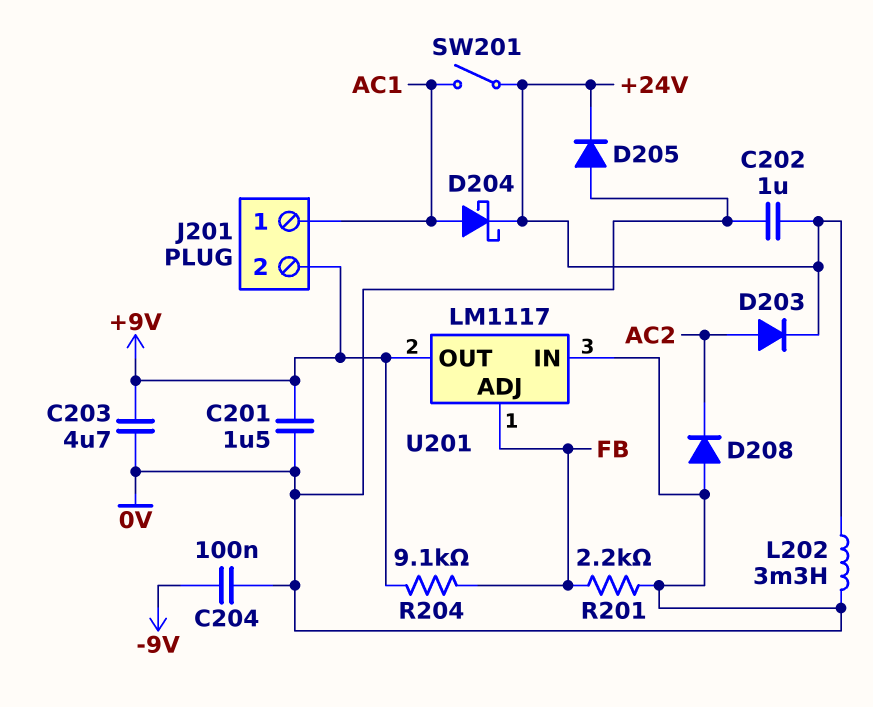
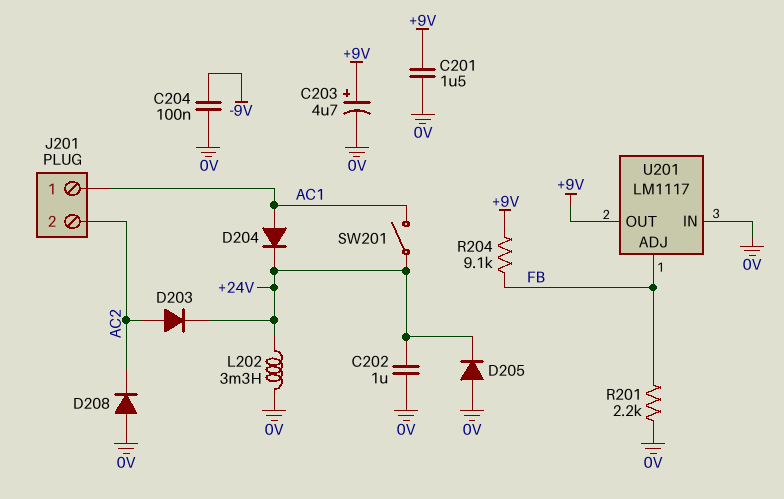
C203: 4.7uF (+9V, 0V) -> 4.7uF (plus +9V, minus 0V)
D204: schottky (A AC1, K +24V) -> diode (A AC1, K +24V)
J201 pin 2: +9V -> AC2

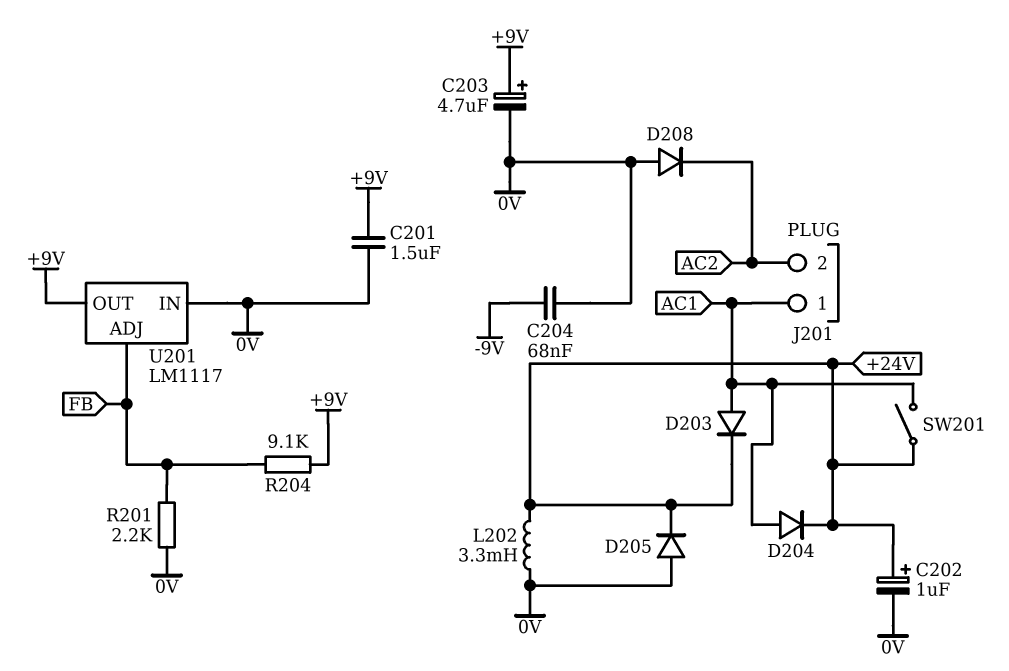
C202: 1uF (+24V, 0V) -> 1uF (plus +24V, minus 0V)
C204: 100nF (-9V, 0V) -> 68nF (-9V, 0V)
D203: diode (A AC2, K +24V) -> diode (A AC1, K +24V)

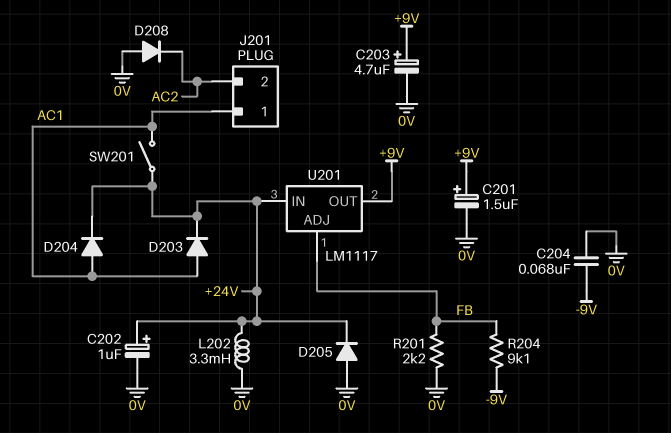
C201: 1.5uF (+9V, 0V) -> 1.5uF (plus +9V, minus 0V)
R204: 9.1k (+9V, FB) -> 9.1k (-9V, FB)
U201 pin IN: 0V -> +24V

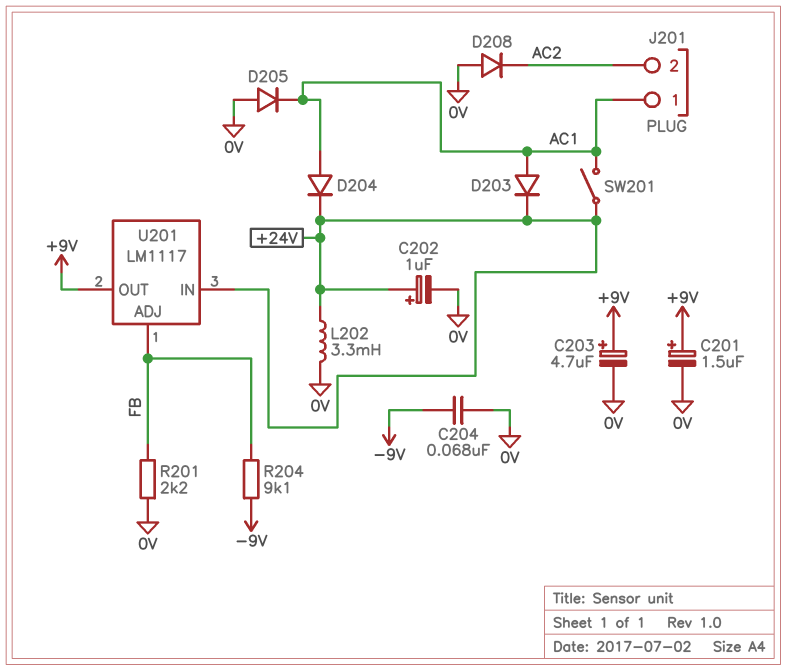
D205: diode (A 0V, K +24V) -> diode (A 0V, K AC1)

